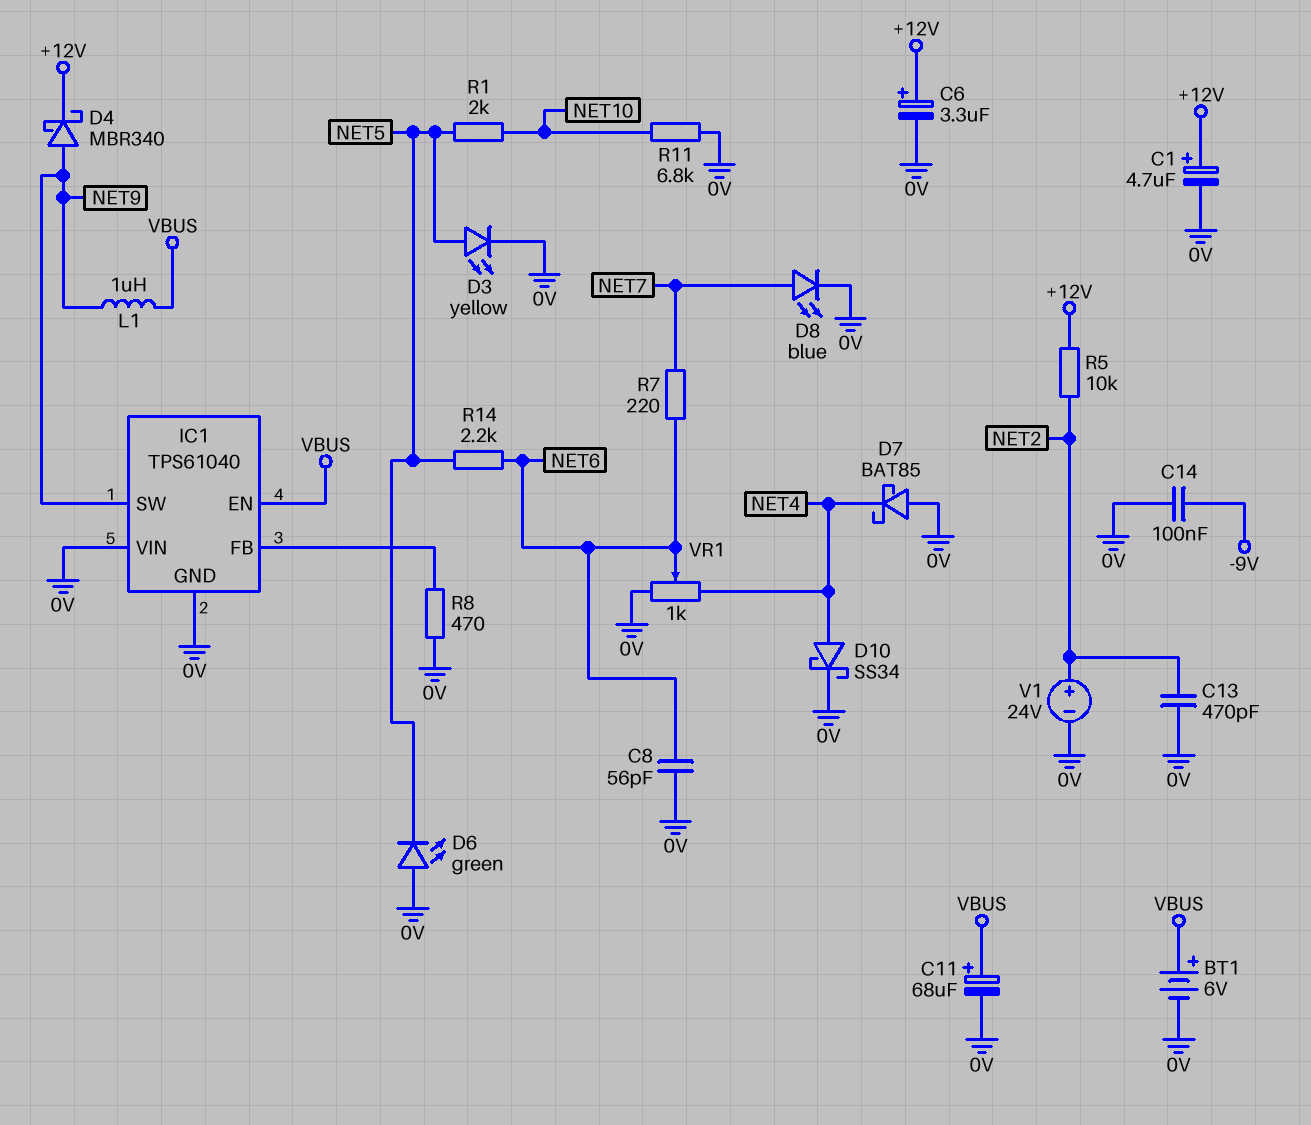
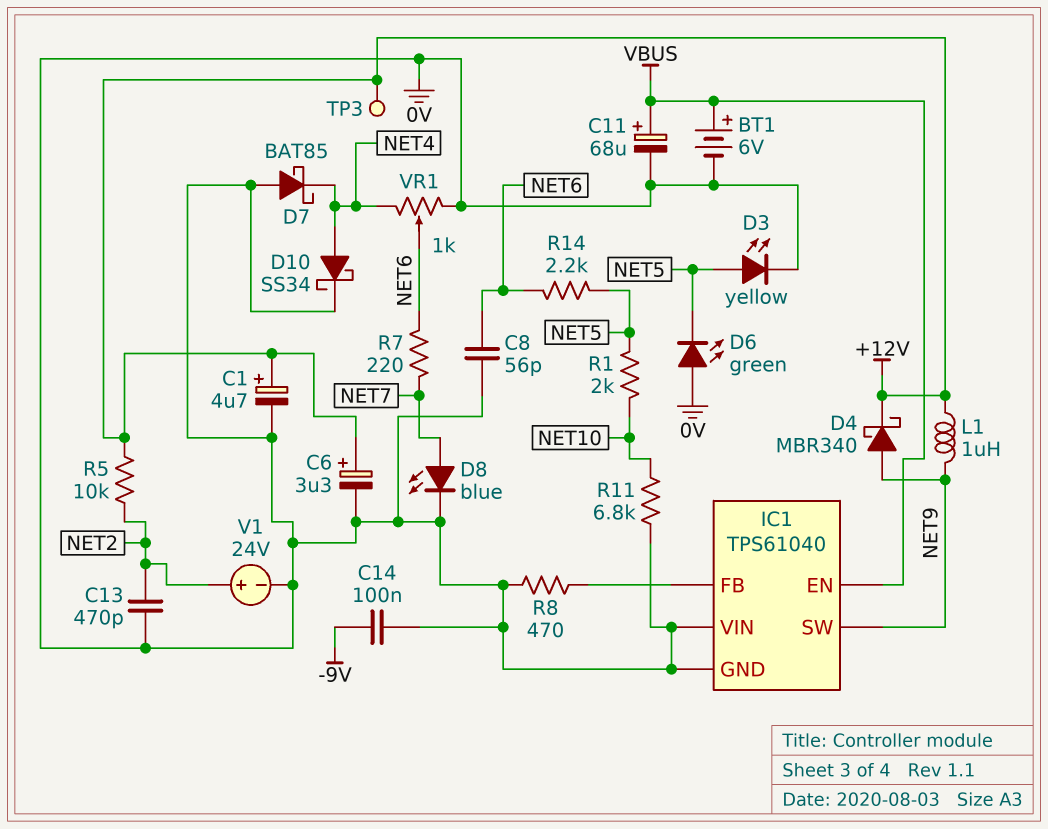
L1: 1uH (NET9, VBUS) -> 1uH (+12V, NET9)
TP3: none -> test point (+12V)

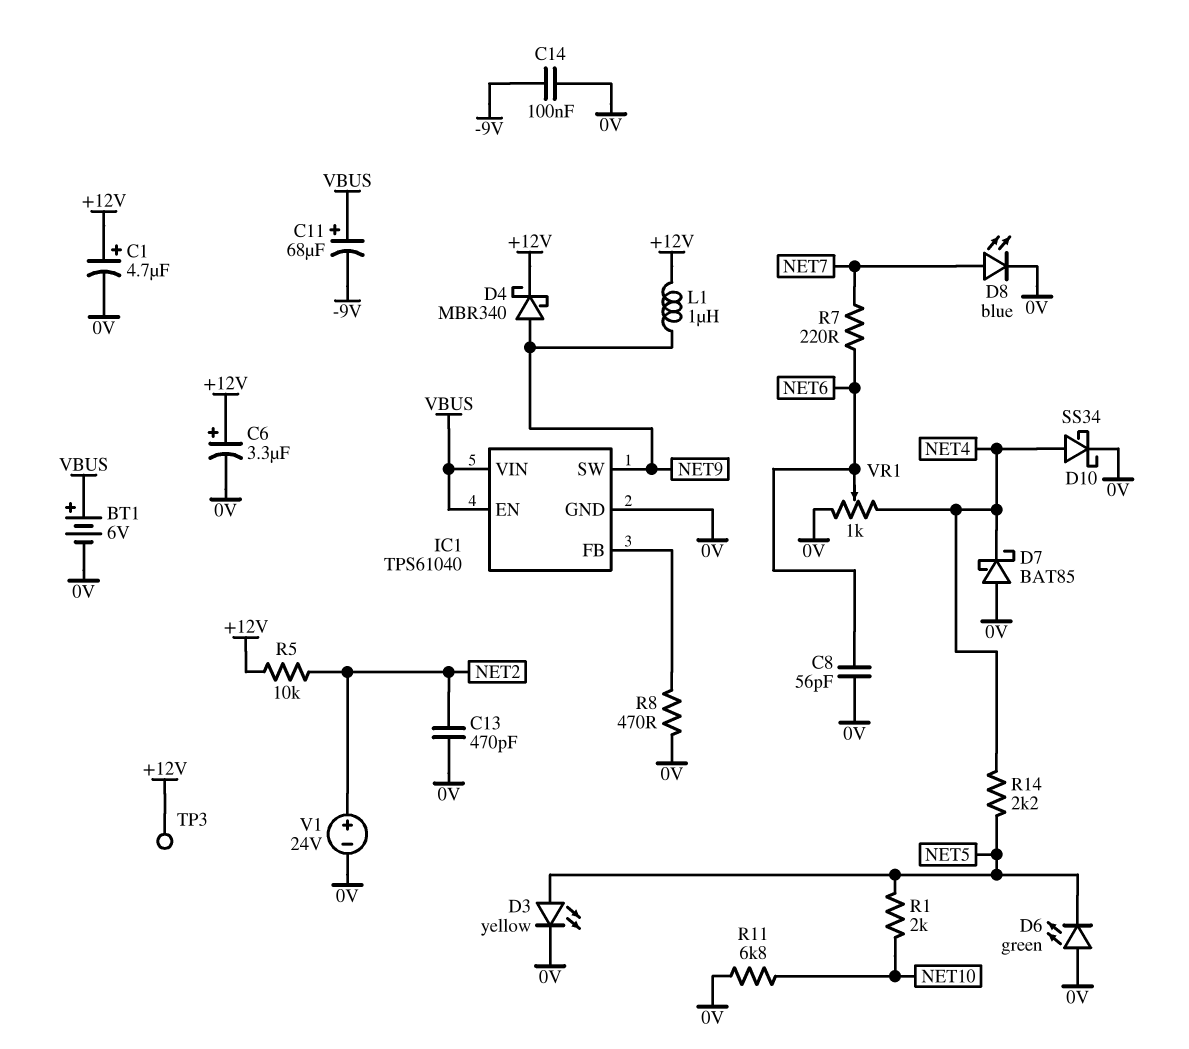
C11: 68uF (plus VBUS, minus 0V) -> 68uF (plus VBUS, minus -9V)
IC1 pin VIN: 0V -> VBUS
R14: 2.2k (NET5, NET6) -> 2.2k (NET4, NET5)

